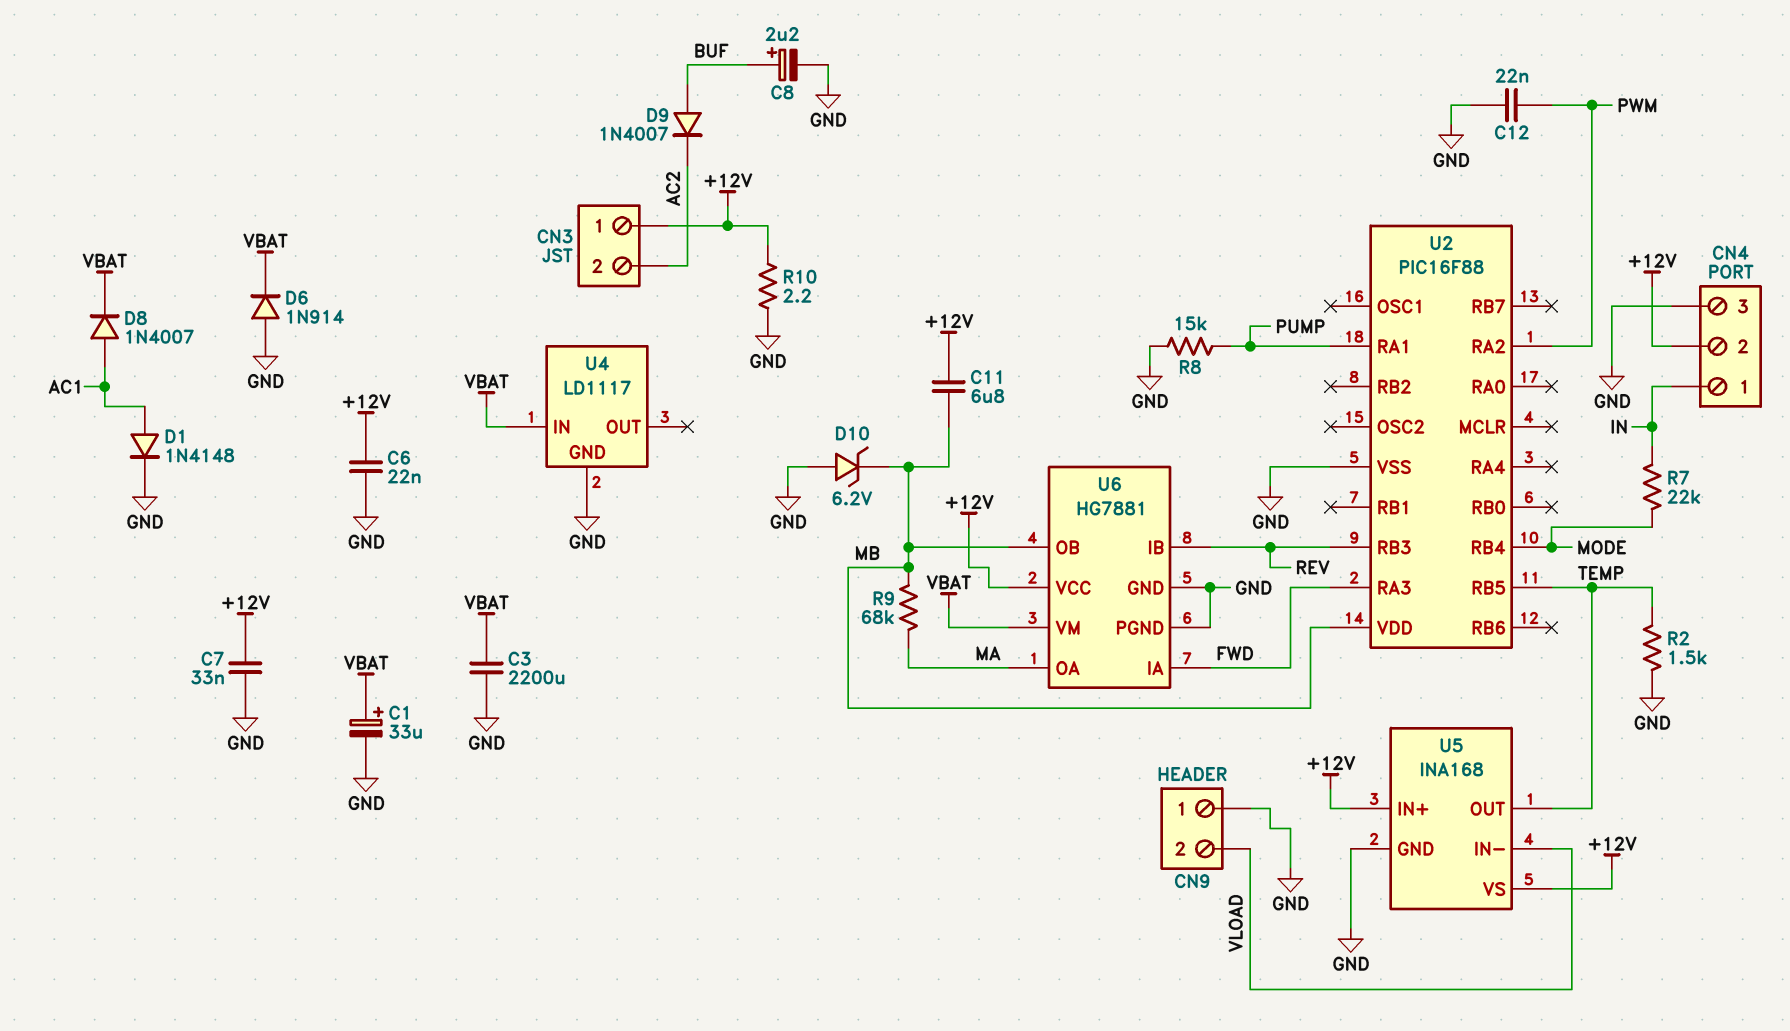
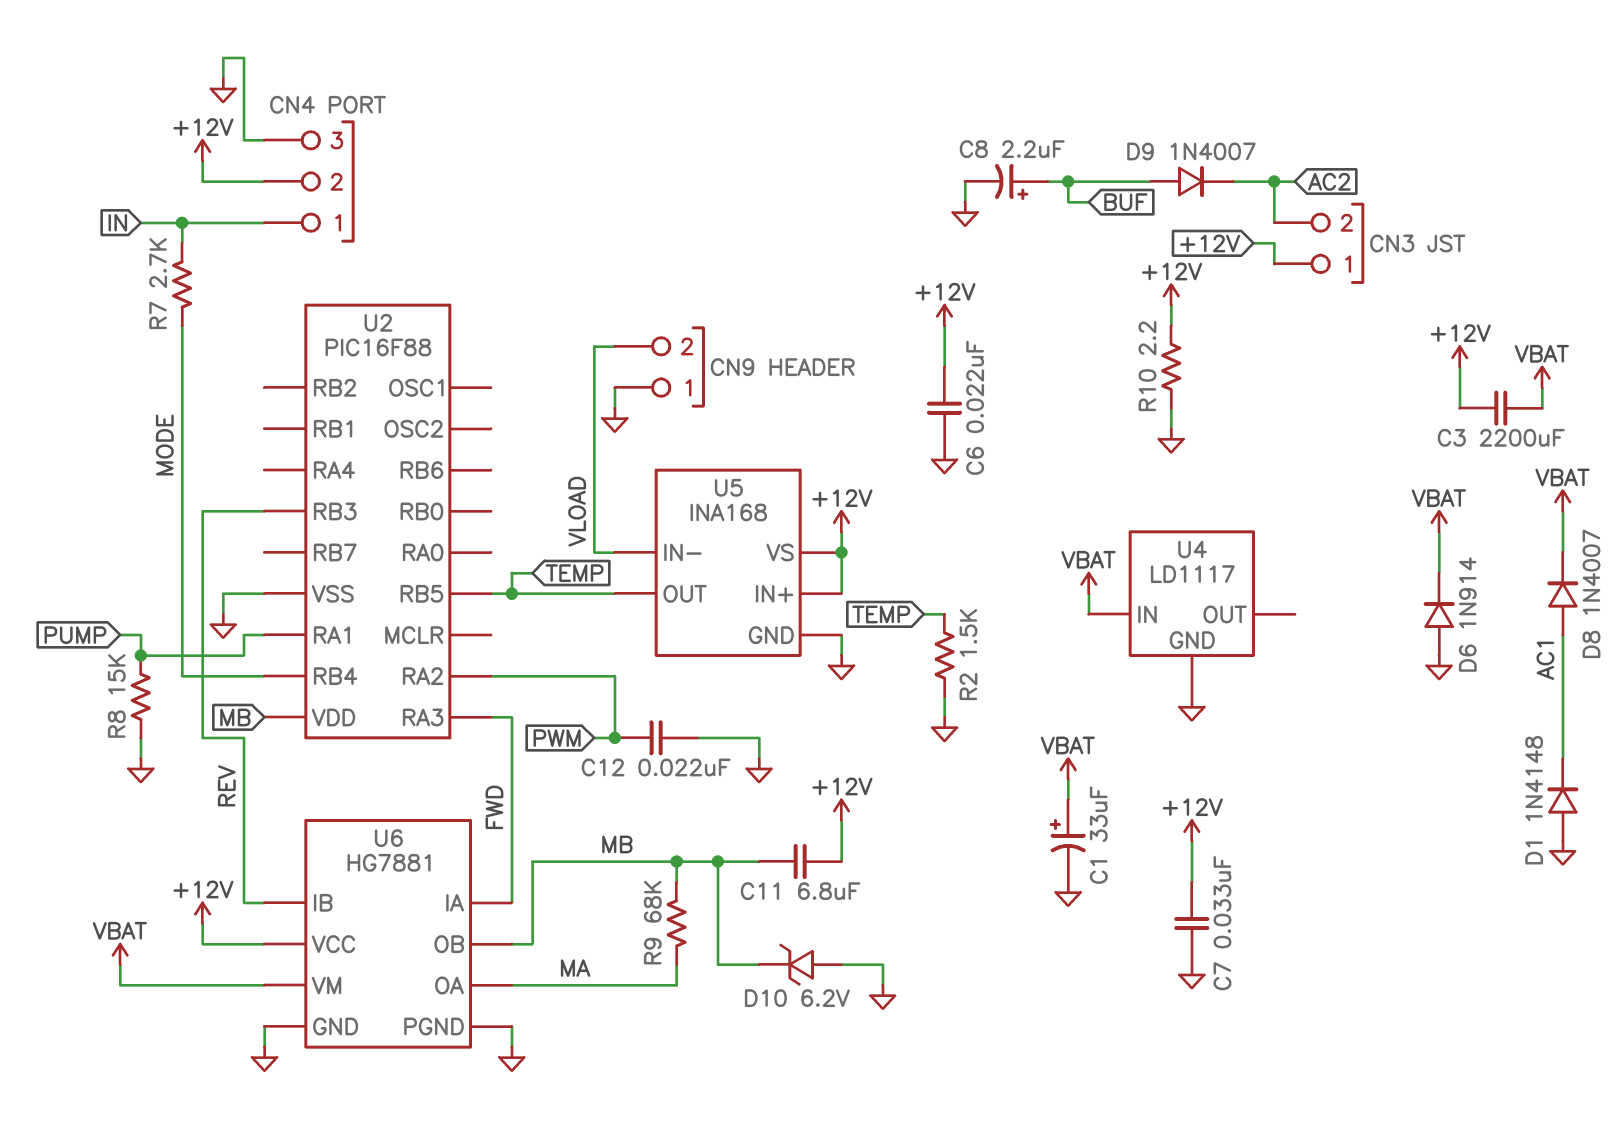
C3: 2200uF (GND, VBAT) -> 2200uF (+12V, VBAT)
D1: diode 1N4148 (A AC1, K GND) -> diode 1N4148 (A GND, K AC1)
R7: 22k (IN, MODE) -> 2.7k (IN, MODE)

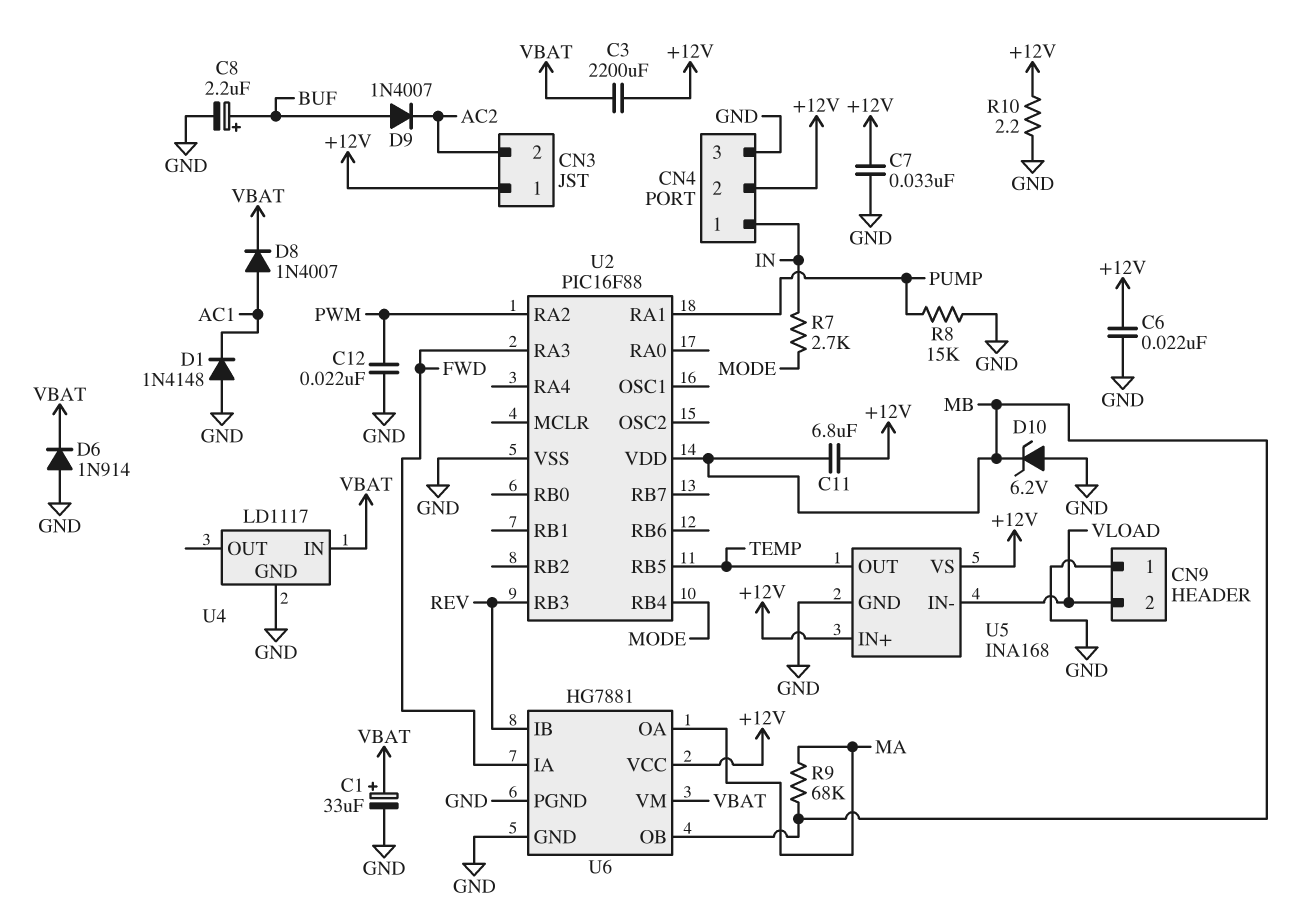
R2: 1.5k (GND, TEMP) -> none

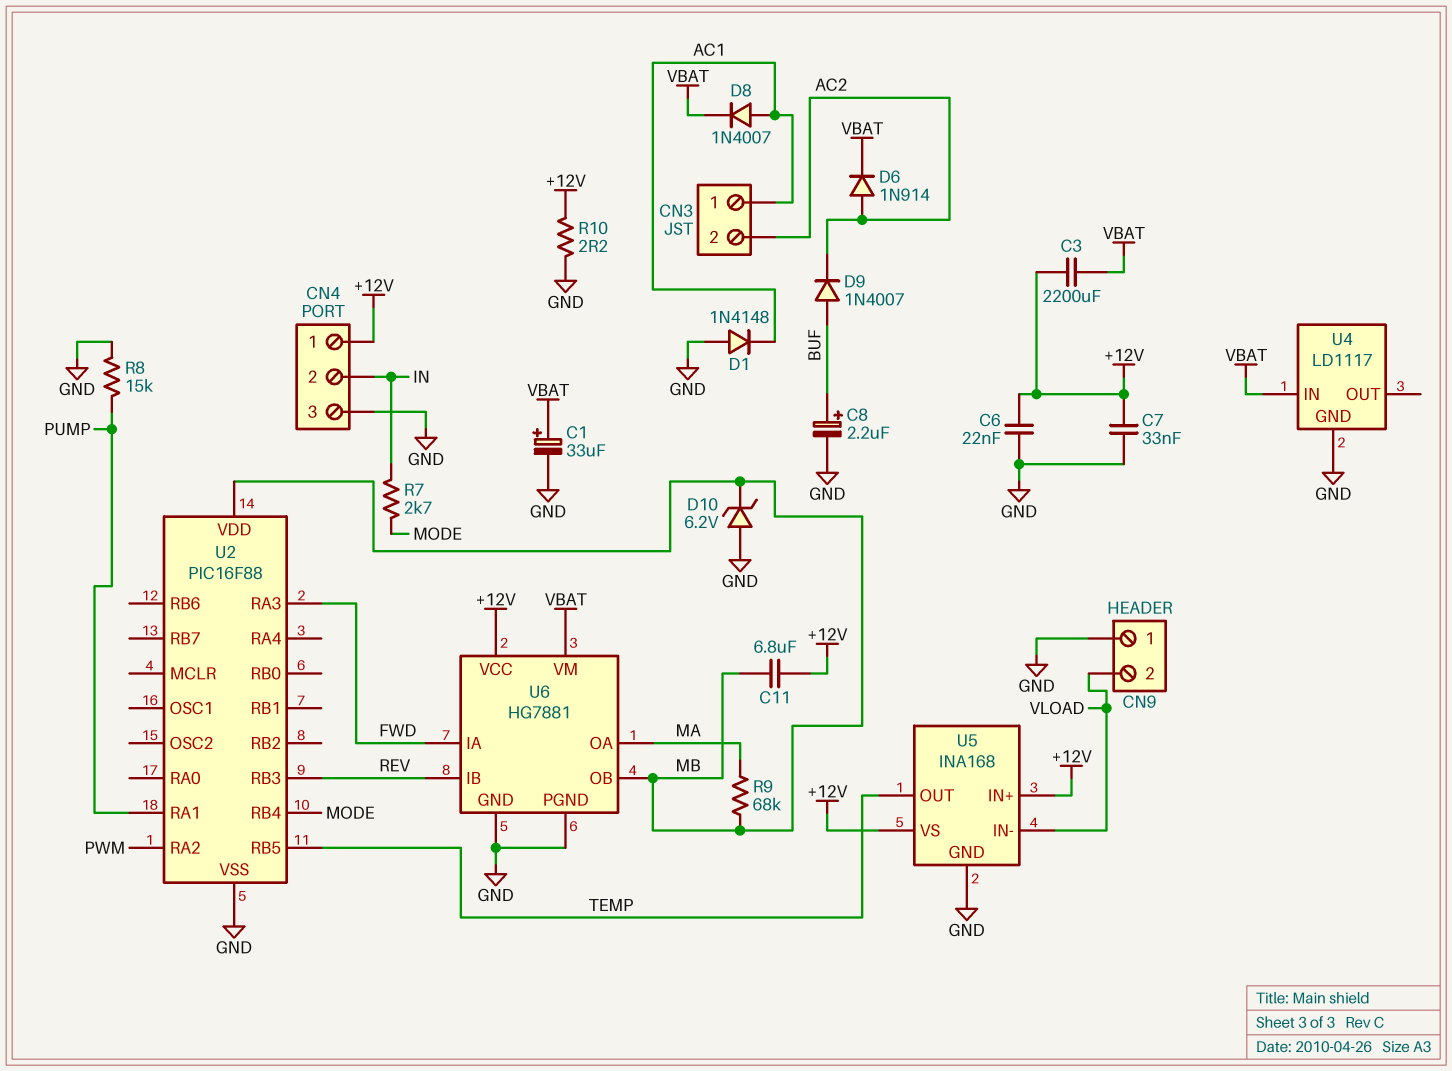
C12: 22nF (GND, PWM) -> none
CN3 pin 1: +12V -> AC1
CN4 pin 1: IN -> +12V
CN4 pin 2: +12V -> IN
D6: diode 1N914 (A GND, K VBAT) -> diode 1N914 (A AC2, K VBAT)

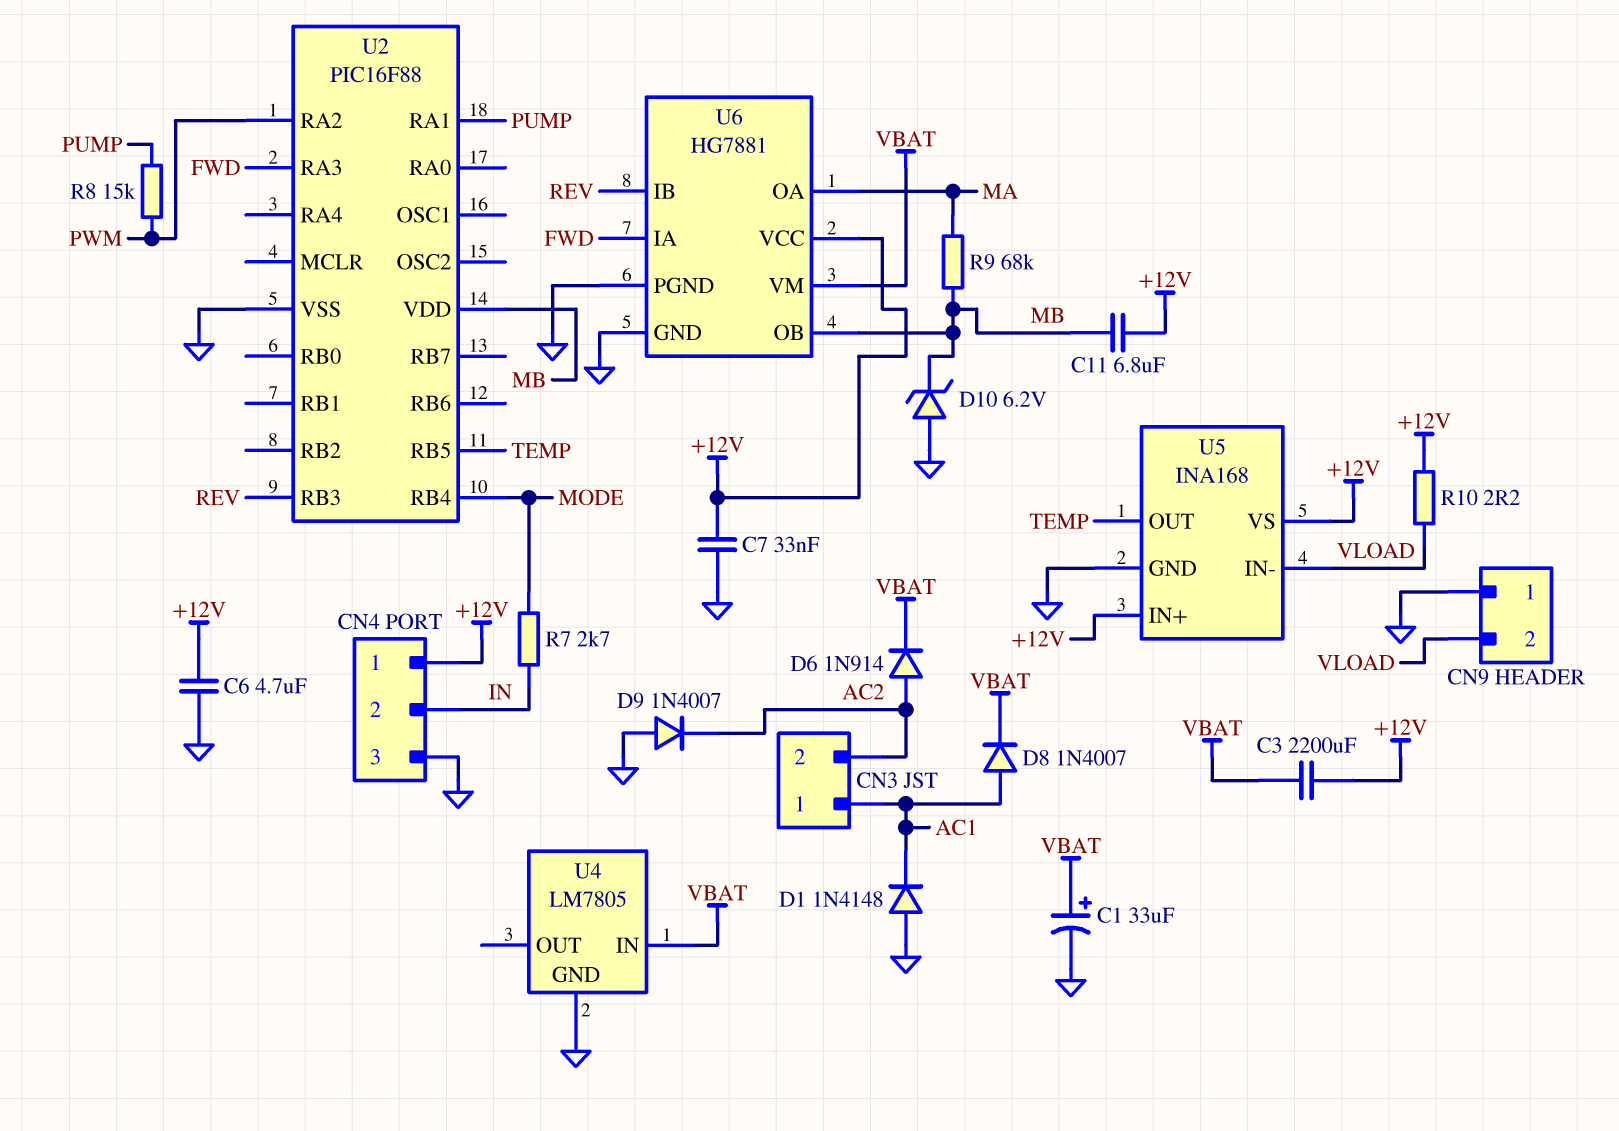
C6: 22nF (+12V, GND) -> 4.7uF (+12V, GND)
C8: 2.2uF (plus BUF, minus GND) -> none
D9: diode 1N4007 (A BUF, K AC2) -> diode 1N4007 (A GND, K AC2)
R8: 15k (GND, PUMP) -> 15k (PUMP, PWM)
R10: 2.2 (+12V, GND) -> 2.2 (+12V, VLOAD)
U4: LD1117 -> LM7805

